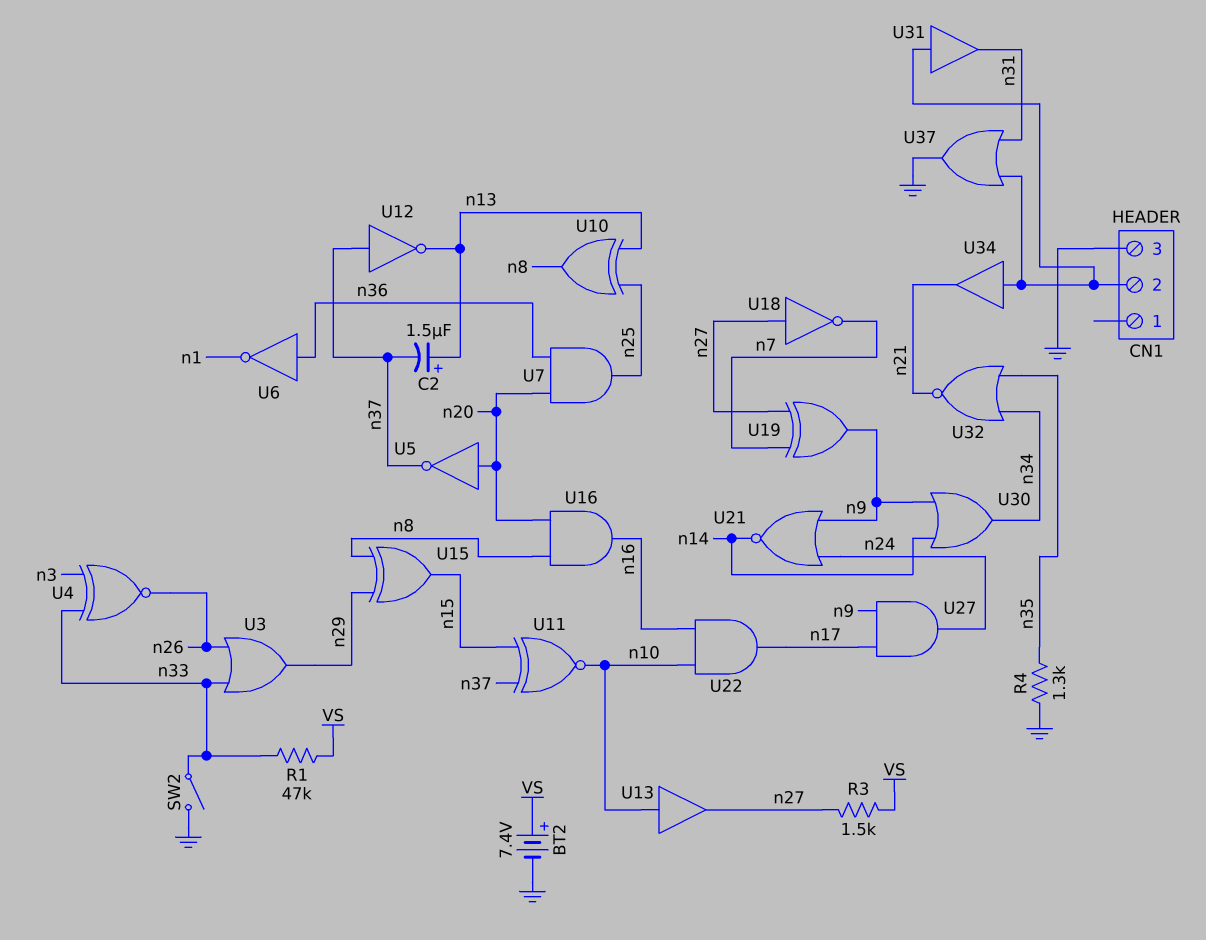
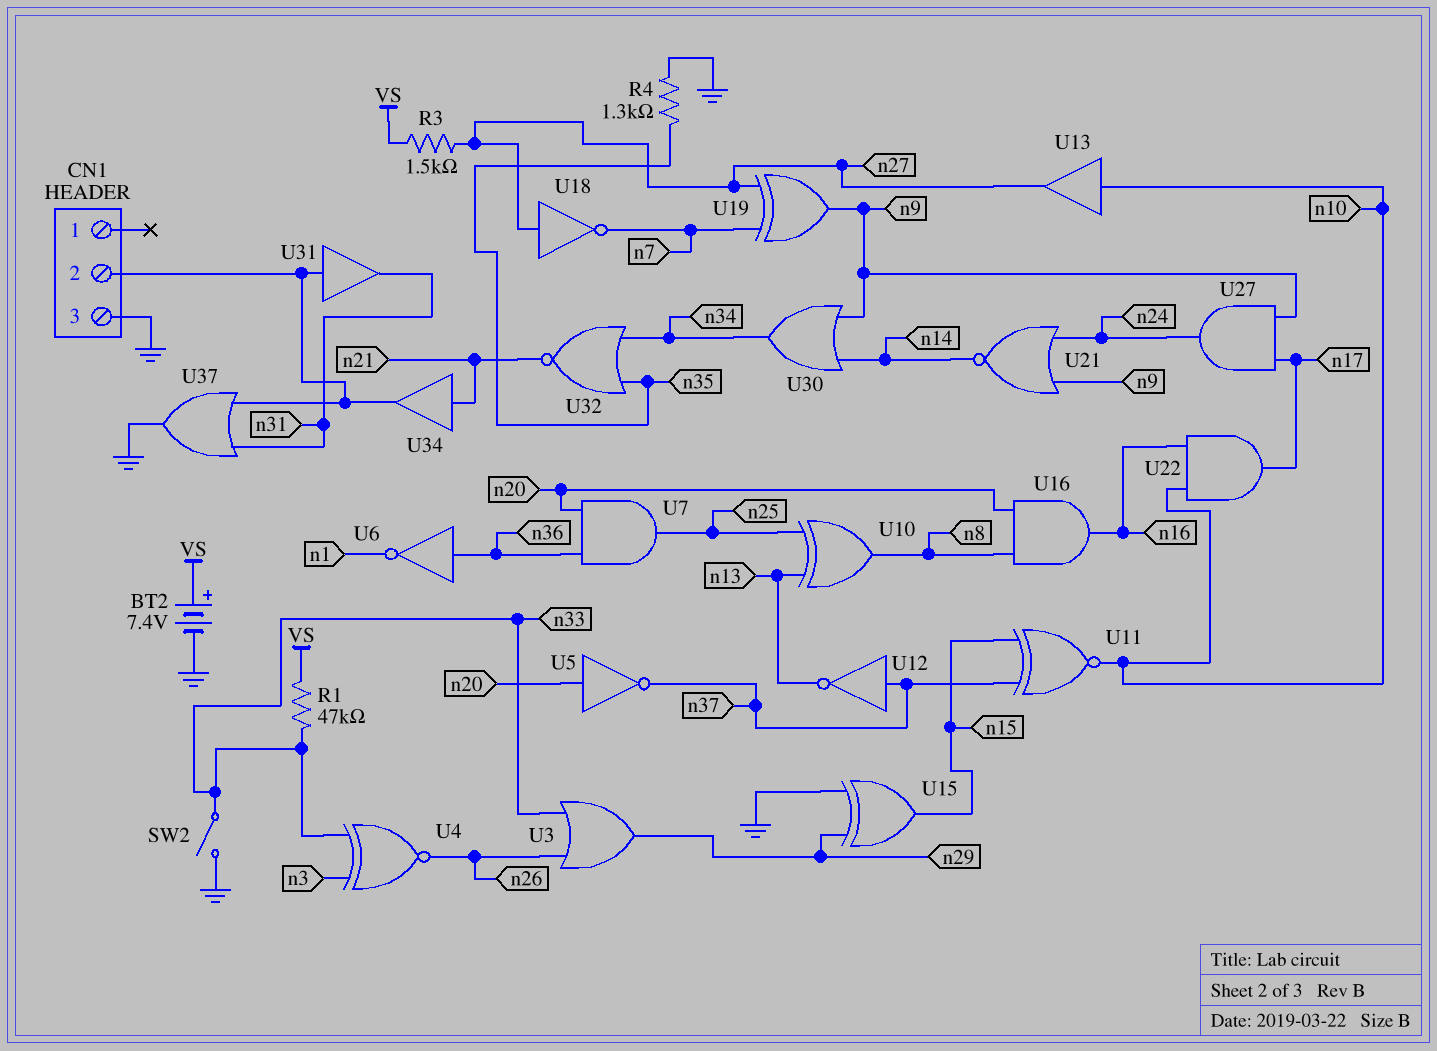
C2: 1.5uF (plus n13, minus n37) -> none
U15: XOR (in n8, in n29, out n15) -> XOR (in GND, in n29, out n15)
U34: buffer (in CN1/2, out n21) -> buffer (in n21, out CN1/2)

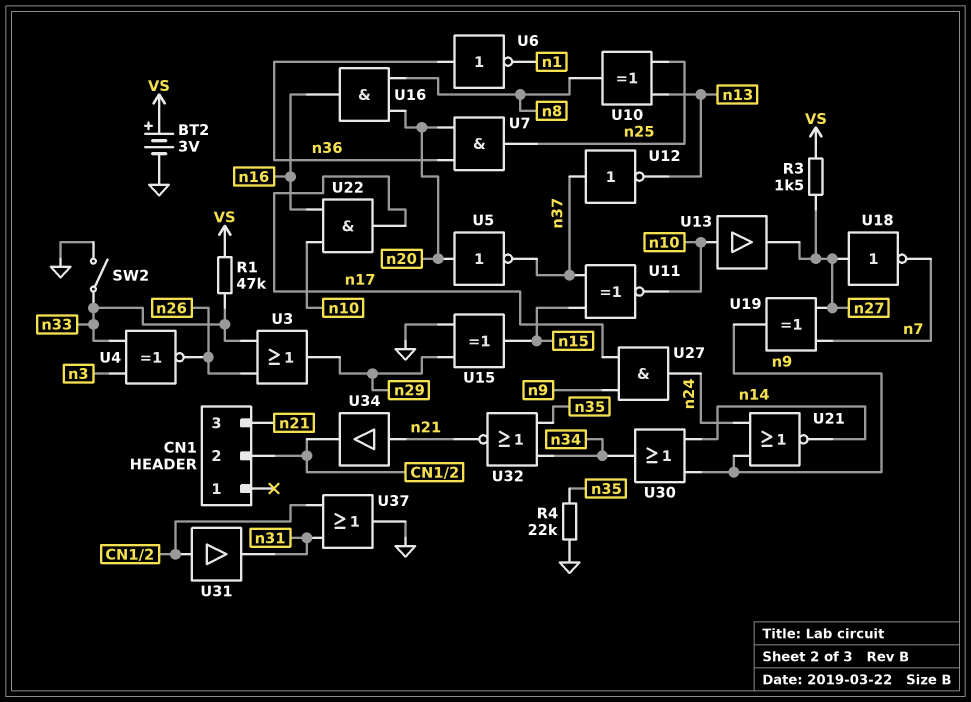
BT2: 7.4V (plus VS, minus GND) -> 3V (plus VS, minus GND)
CN1 pin 3: GND -> n21
R4: 1.3k (GND, n35) -> 22k (GND, n35)

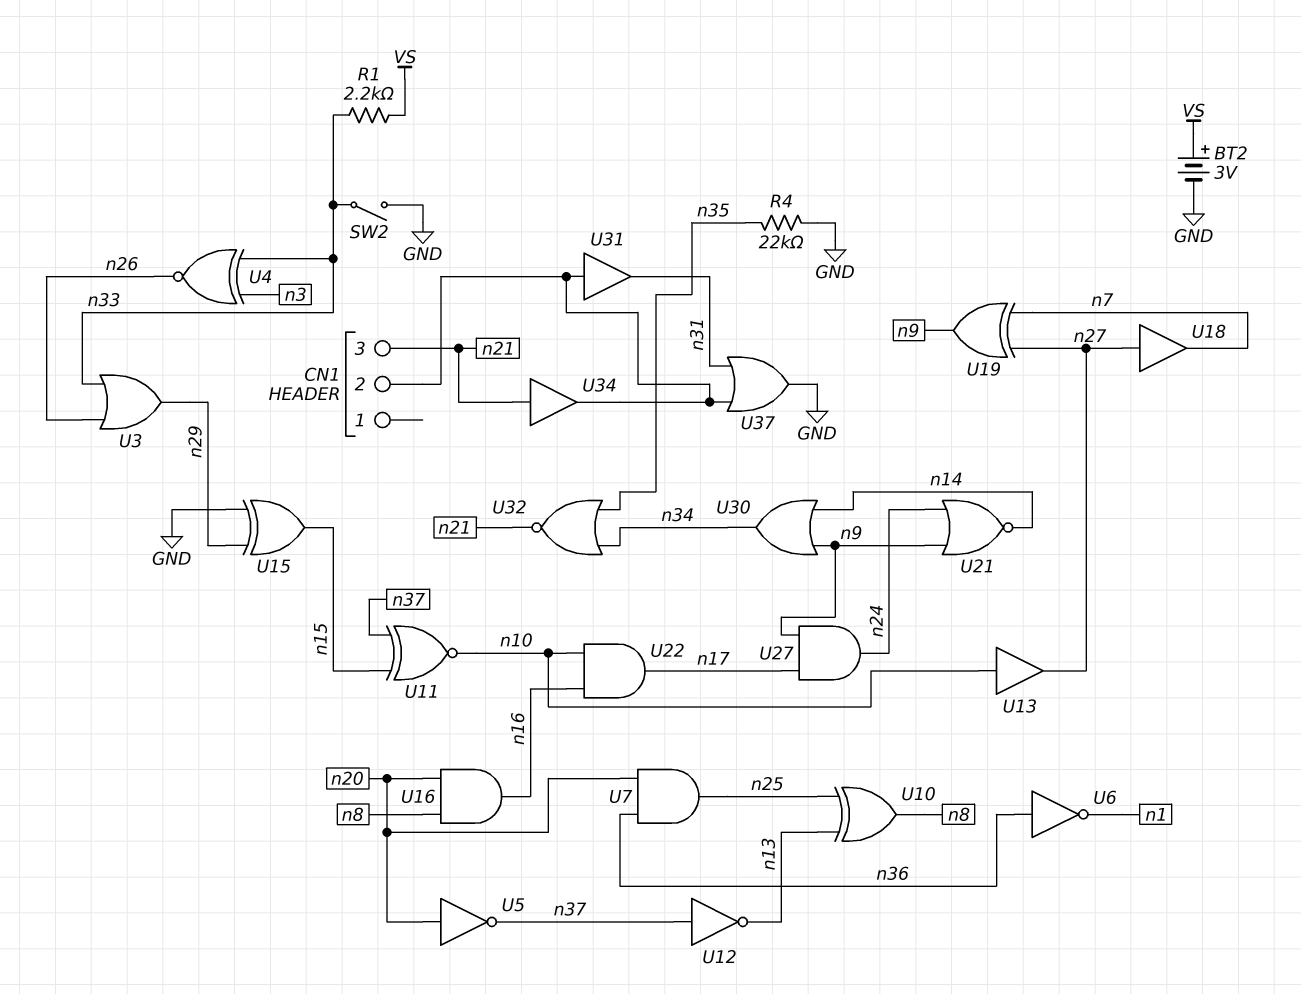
R1: 47k (VS, n33) -> 2.2k (VS, n33)
R3: 1.5k (VS, n27) -> none
U18: NOT (in n27, out n7) -> buffer (in n27, out n7)

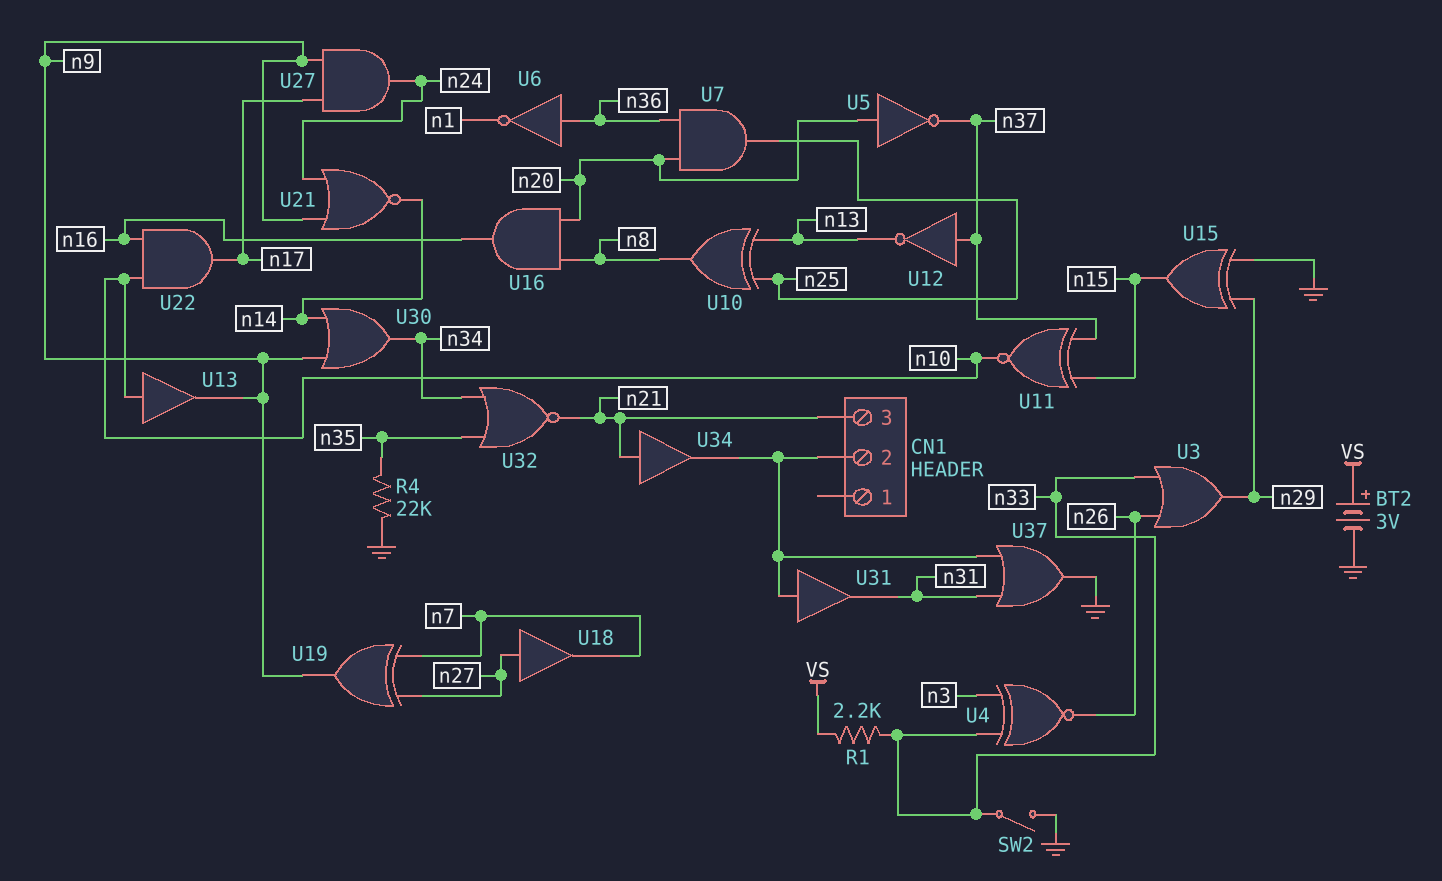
U13: buffer (in n10, out n27) -> buffer (in n10, out n9)

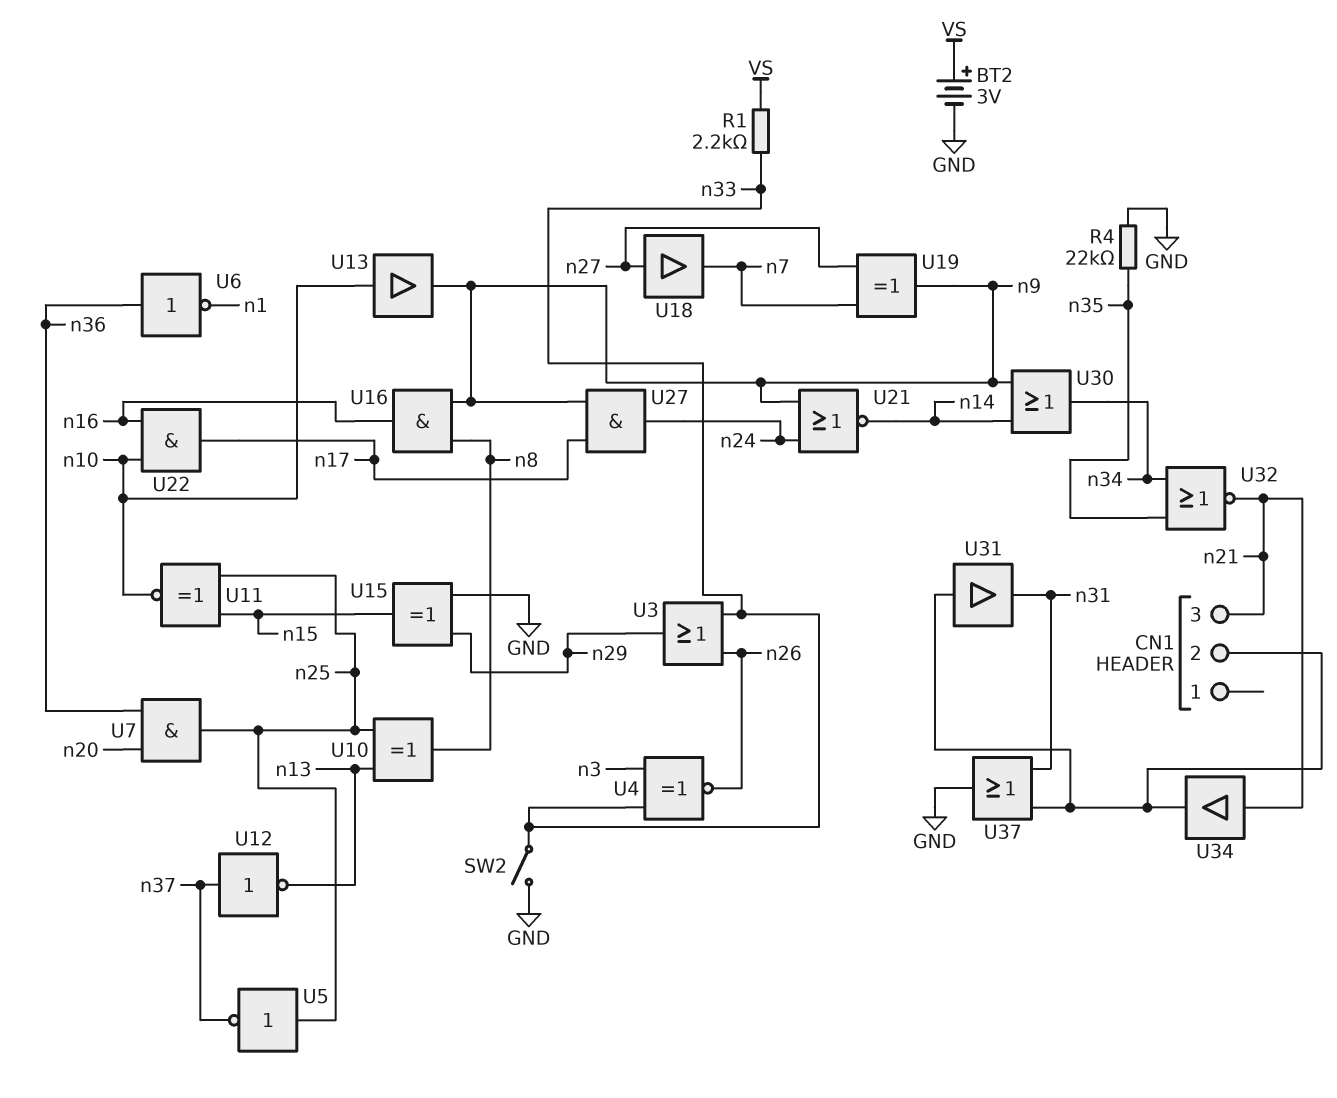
U5: NOT (in n20, out n37) -> NOT (in n25, out n37)
U11: XNOR (in n15, in n37, out n10) -> XNOR (in n15, in n25, out n10)
U16: AND (in n8, in n20, out n16) -> AND (in n8, in n9, out n16)

